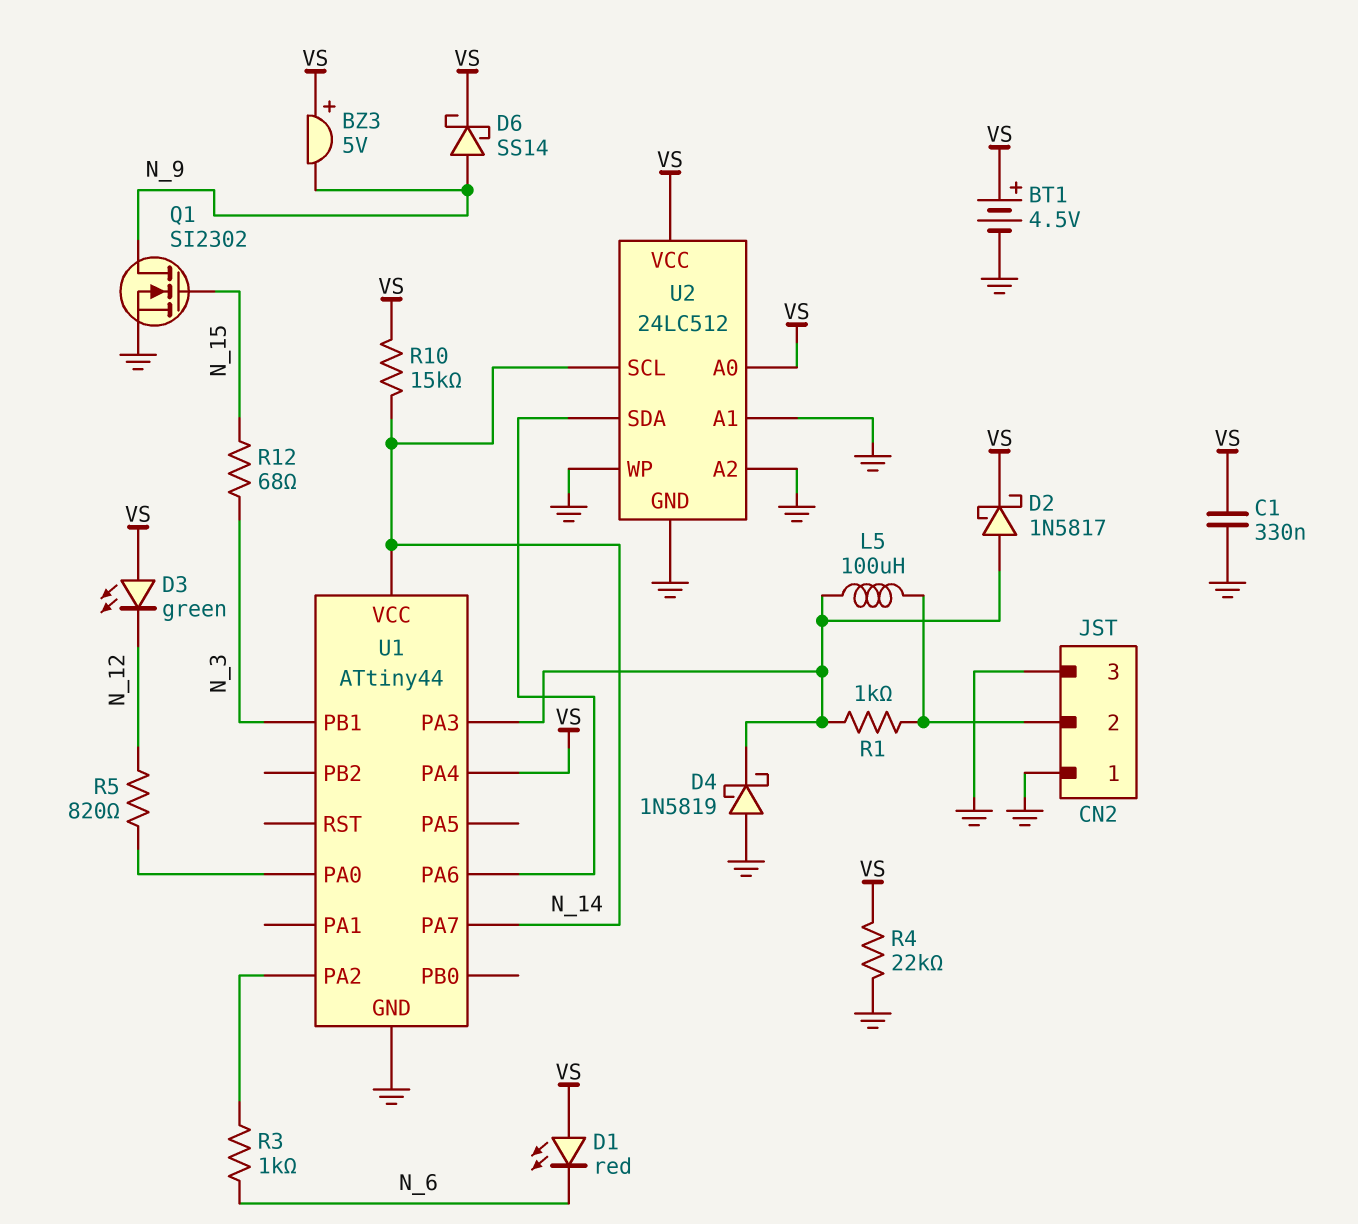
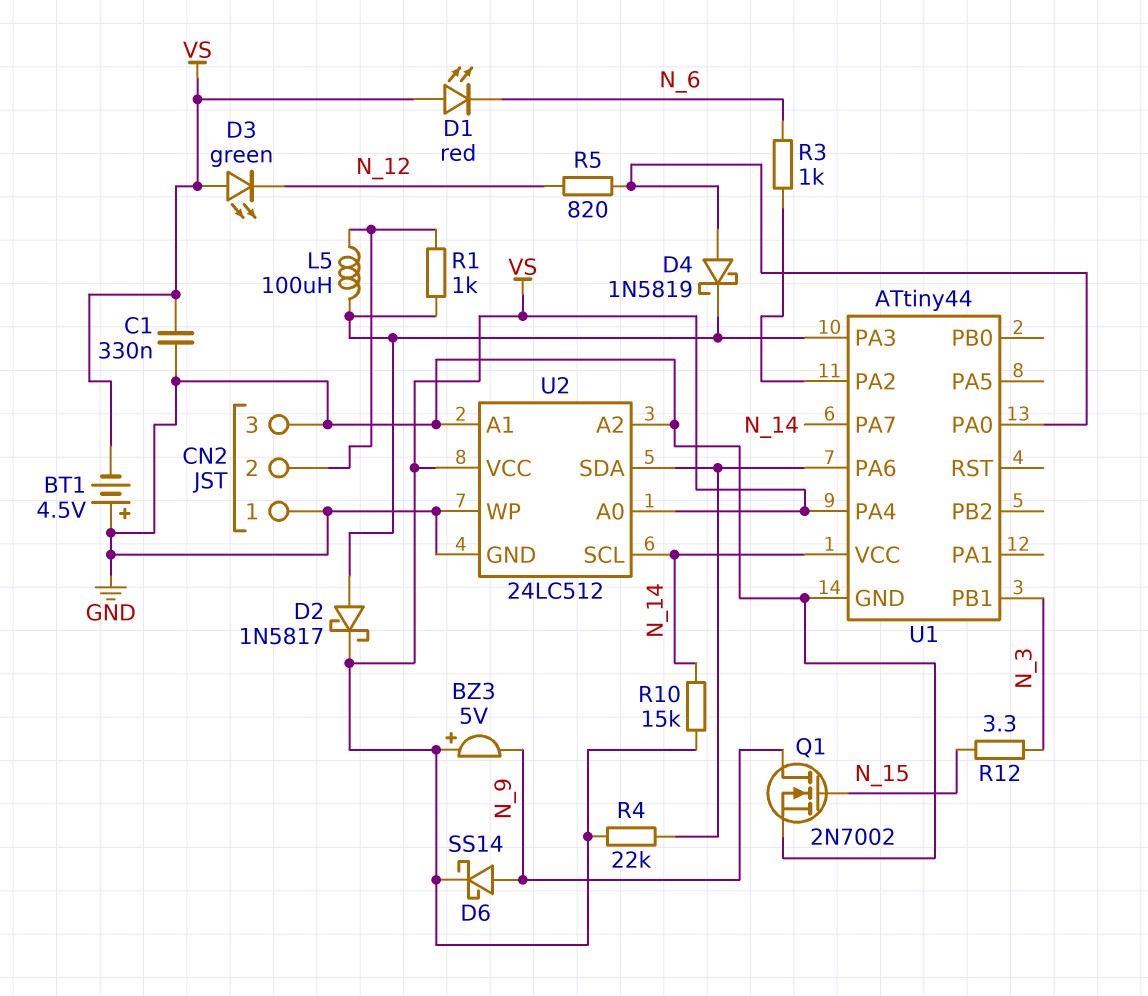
BT1: 4.5V (plus VS, minus GND) -> 4.5V (plus GND, minus VS)
D4: schottky 1N5819 (A GND, K U1/PA3) -> schottky 1N5819 (A U1/PA0, K U1/PA3)
Q1: NMOS SI2302 (G N_15, D N_9, S GND) -> NMOS 2N7002 (G N_15, D N_9, S GND)
R4: 22k (GND, VS) -> 22k (U1/PA6, VS)
R12: 68 (N_3, N_15) -> 3.3 (N_3, N_15)

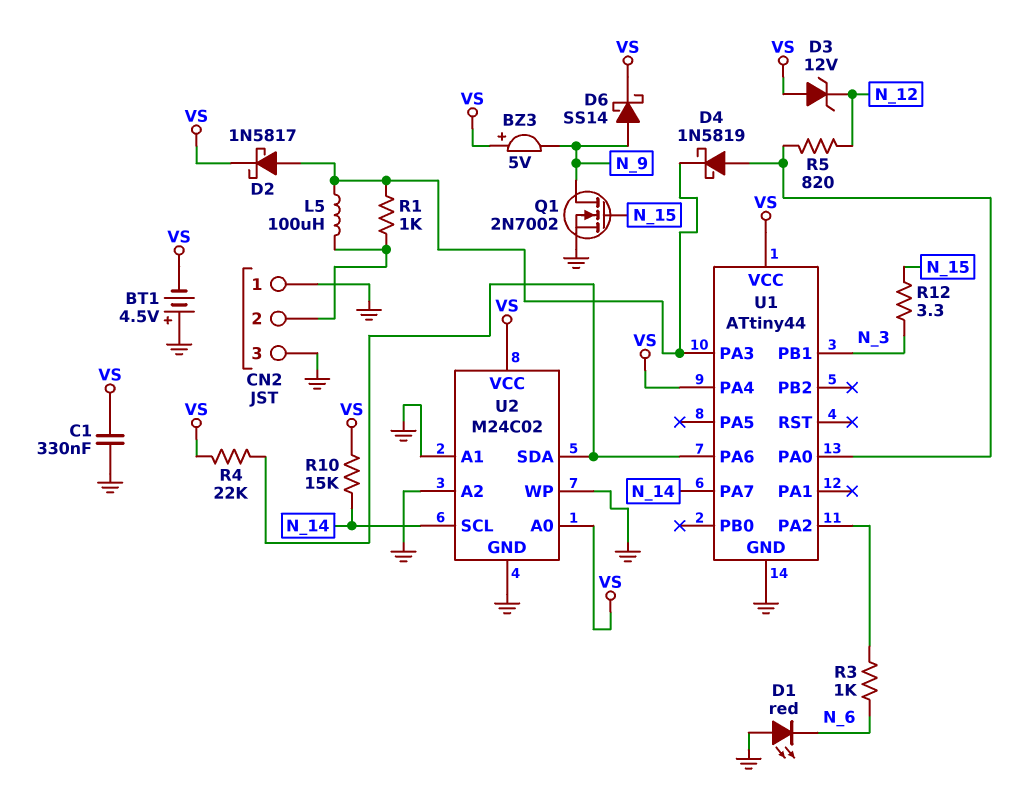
D1: LED red (A VS, K N_6) -> LED red (A GND, K N_6)
D3: LED green (A VS, K N_12) -> zener 12V (A VS, K N_12)
U1 pin VCC: N_14 -> VS
U2: 24LC512 -> M24C02

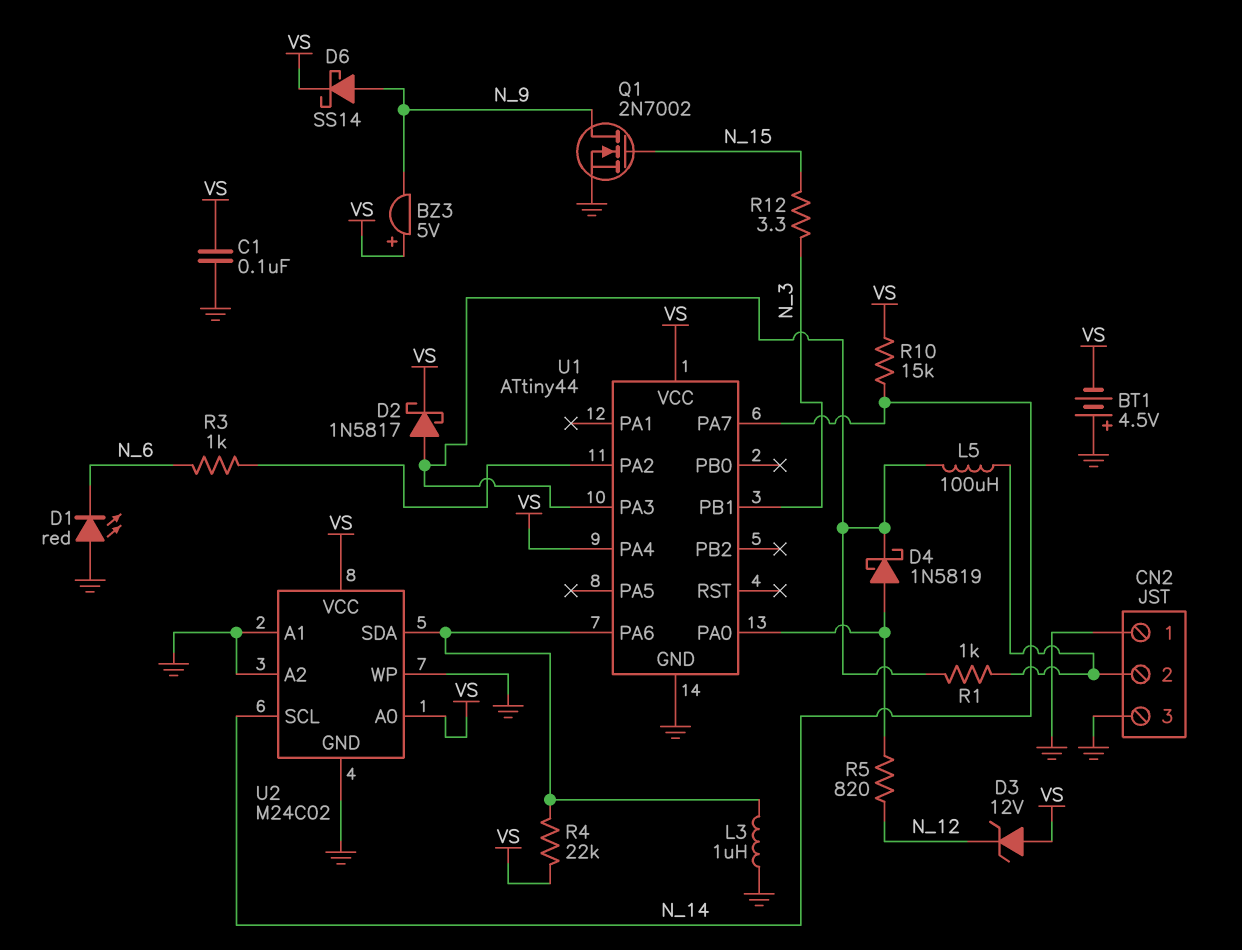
C1: 330nF (GND, VS) -> 100nF (GND, VS)
L3: none -> 1uH (GND, U1/PA6)

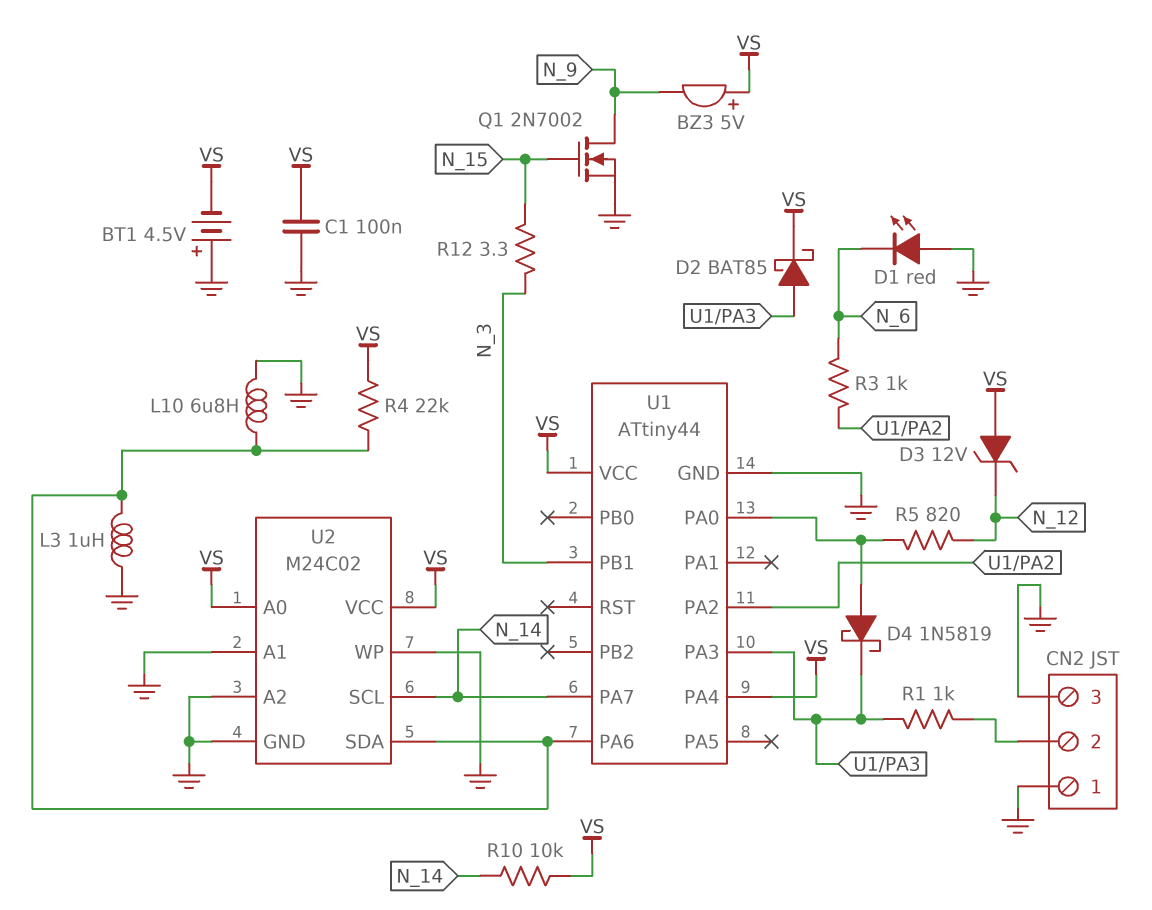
D2: schottky 1N5817 (A U1/PA3, K VS) -> schottky BAT85 (A U1/PA3, K VS)
D6: schottky SS14 (A N_9, K VS) -> none
L5: 100uH (CN2/2, U1/PA3) -> none
L10: none -> 6.8uH (GND, U1/PA6)
R10: 15k (N_14, VS) -> 10k (N_14, VS)

